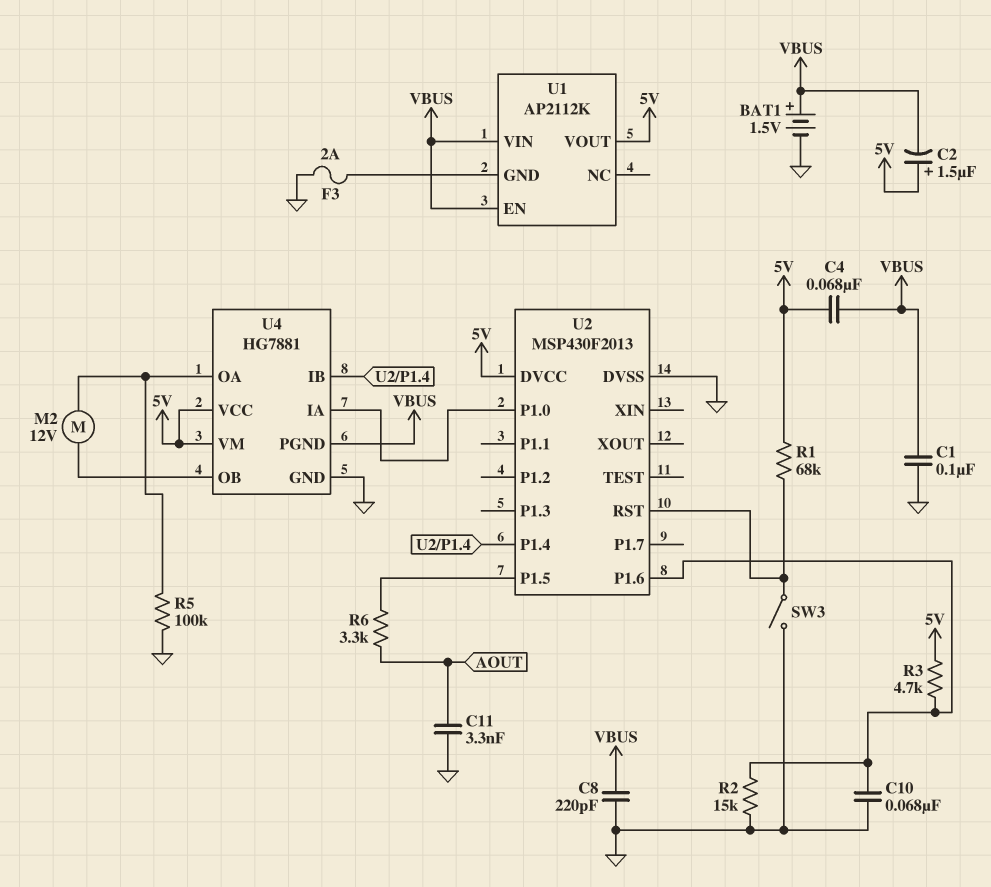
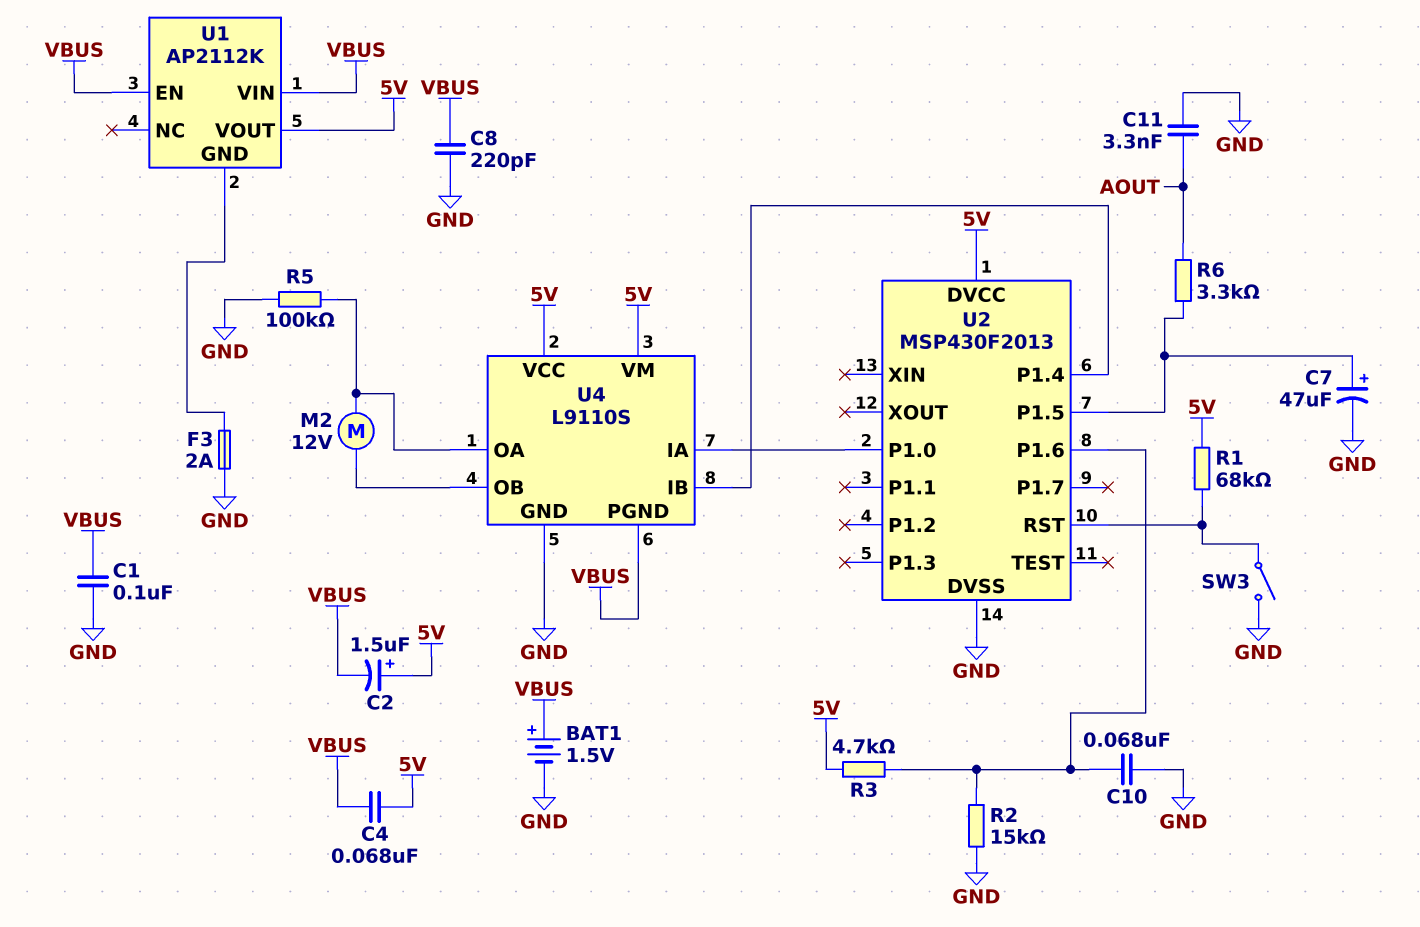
C7: none -> 47uF (plus U2/P1.5, minus GND)
U4: HG7881 -> L9110S

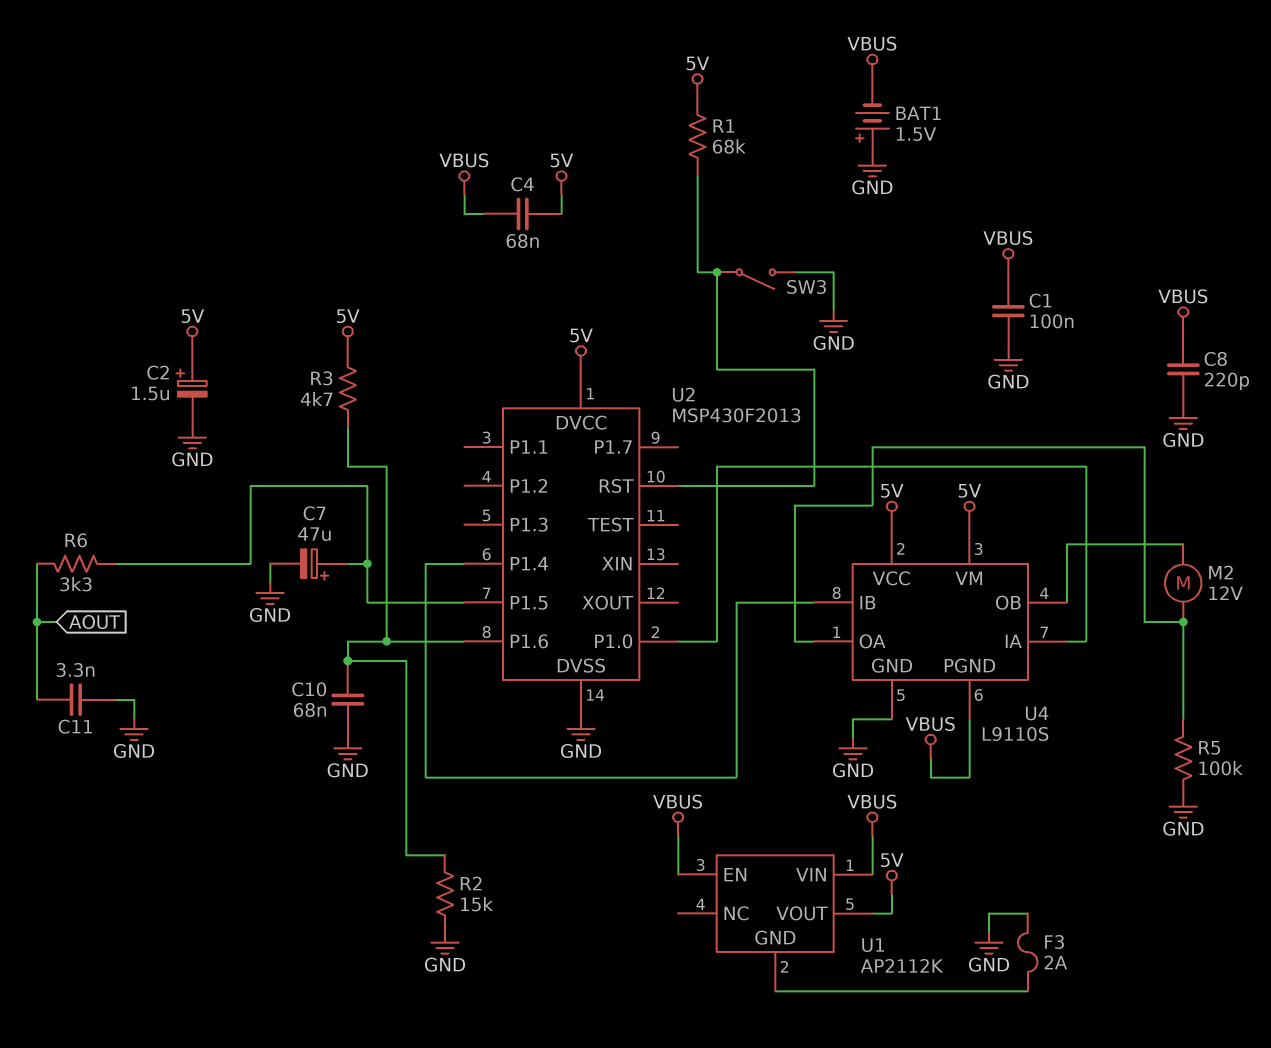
BAT1: 1.5V (plus VBUS, minus GND) -> 1.5V (plus GND, minus VBUS)
C2: 1.5uF (plus 5V, minus VBUS) -> 1.5uF (plus 5V, minus GND)

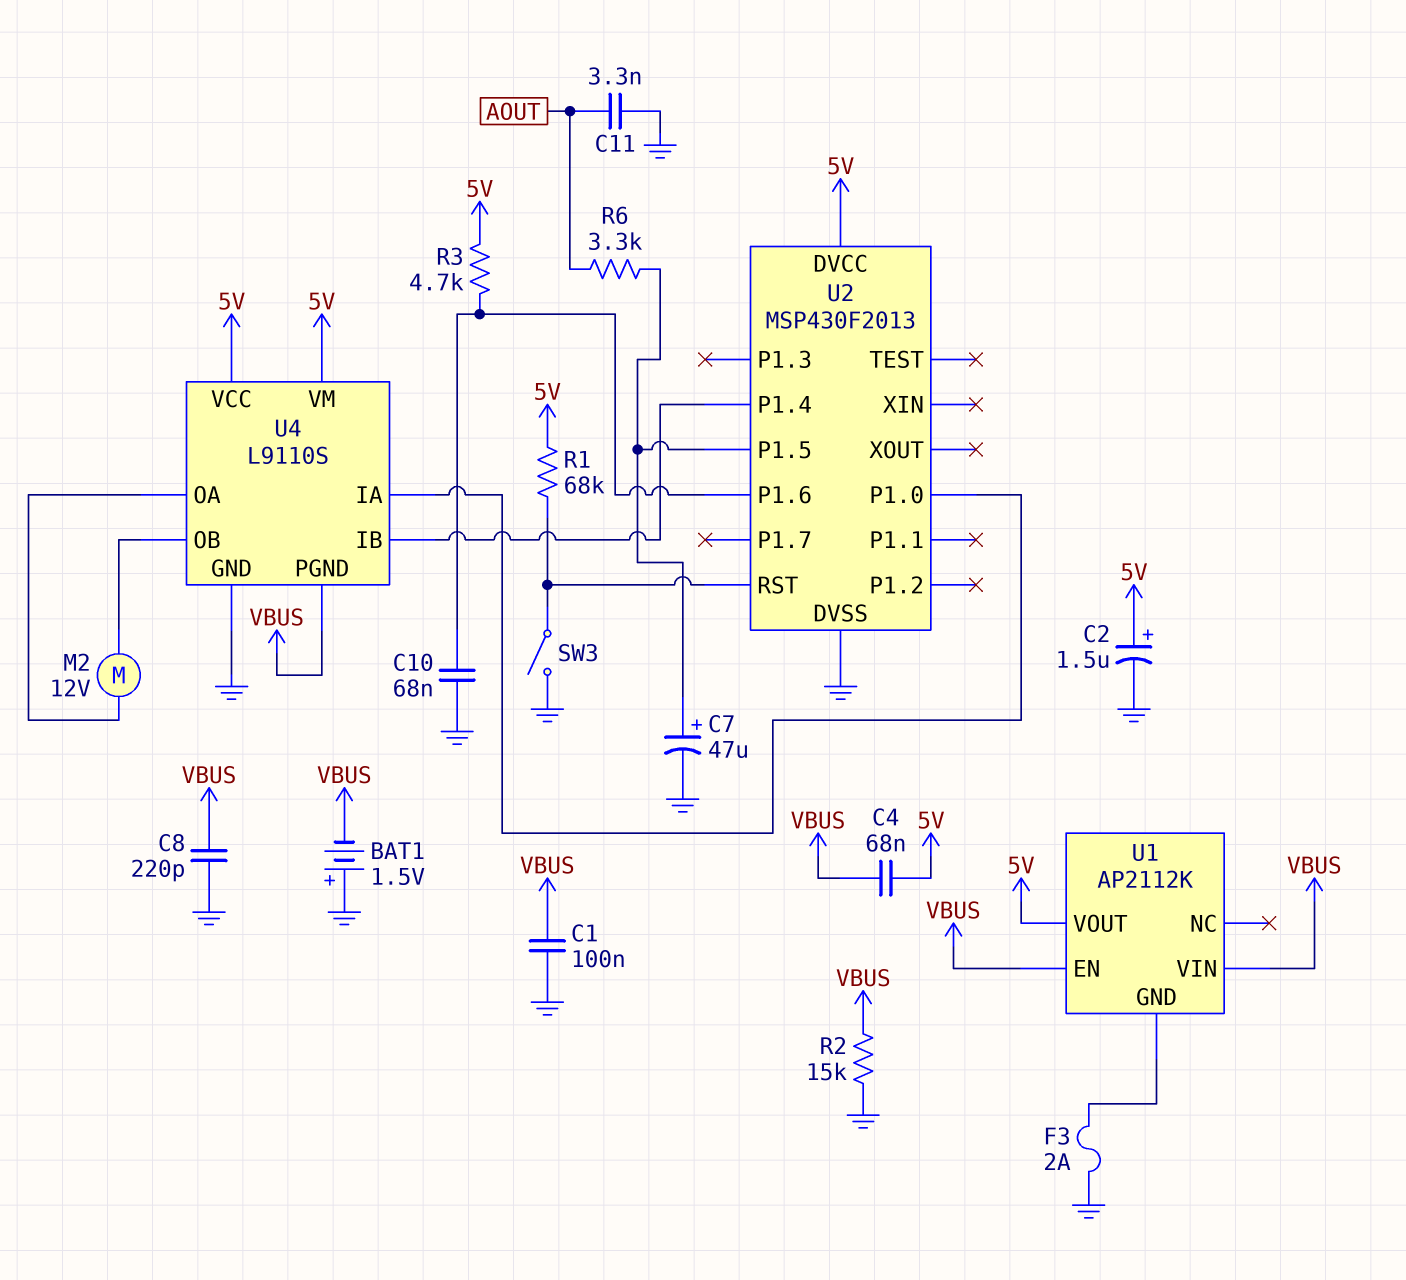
R2: 15k (GND, U2/P1.6) -> 15k (GND, VBUS)
R5: 100k (GND, U4/OA) -> none

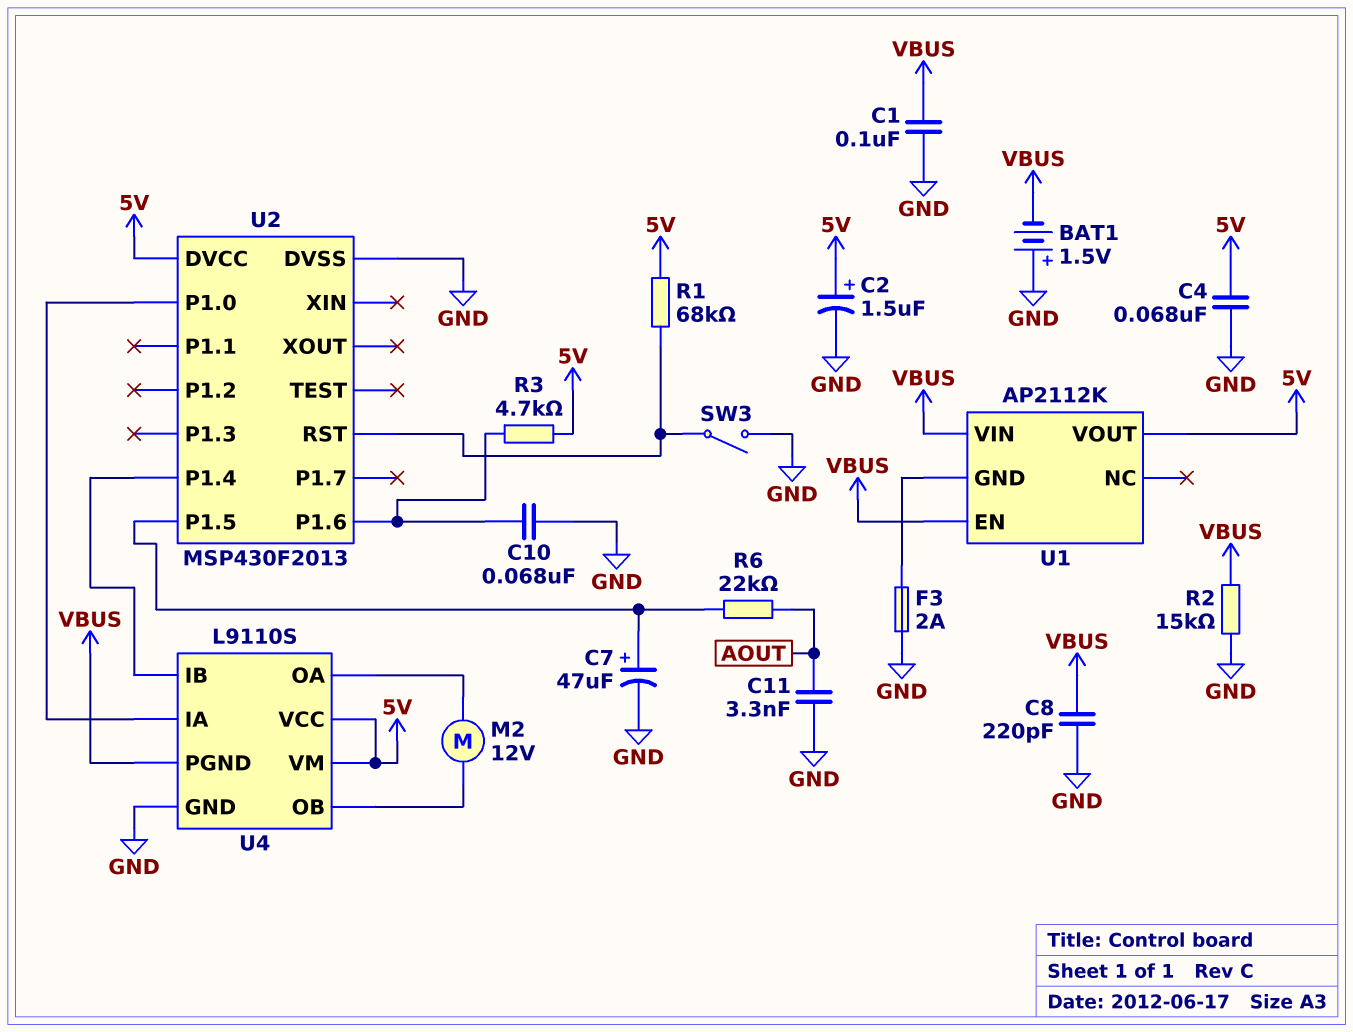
C4: 68nF (5V, VBUS) -> 68nF (5V, GND)
R6: 3.3k (AOUT, U2/P1.5) -> 22k (AOUT, U2/P1.5)

